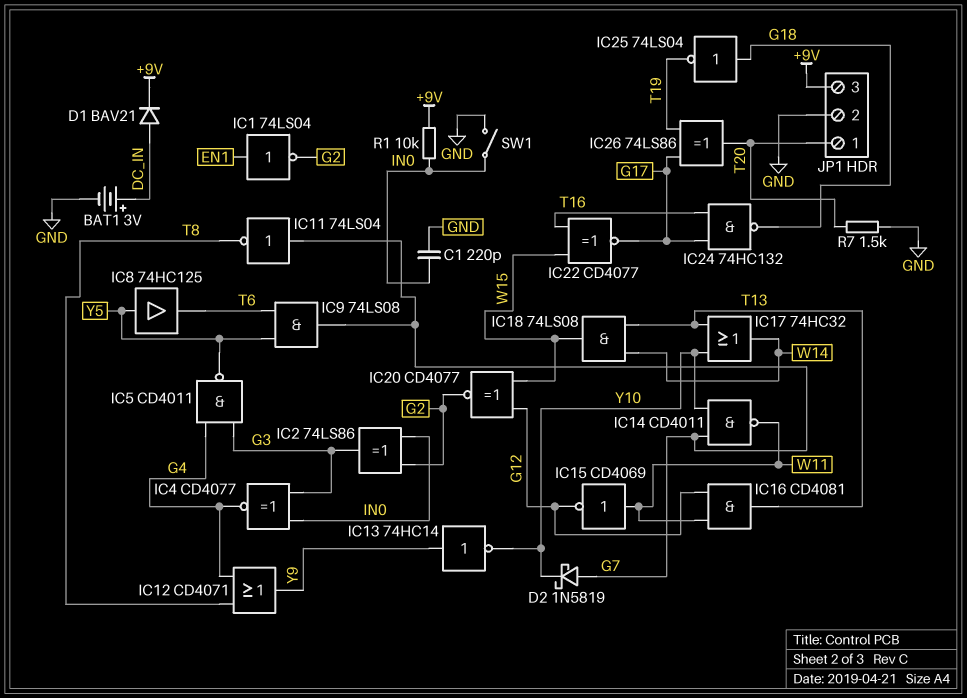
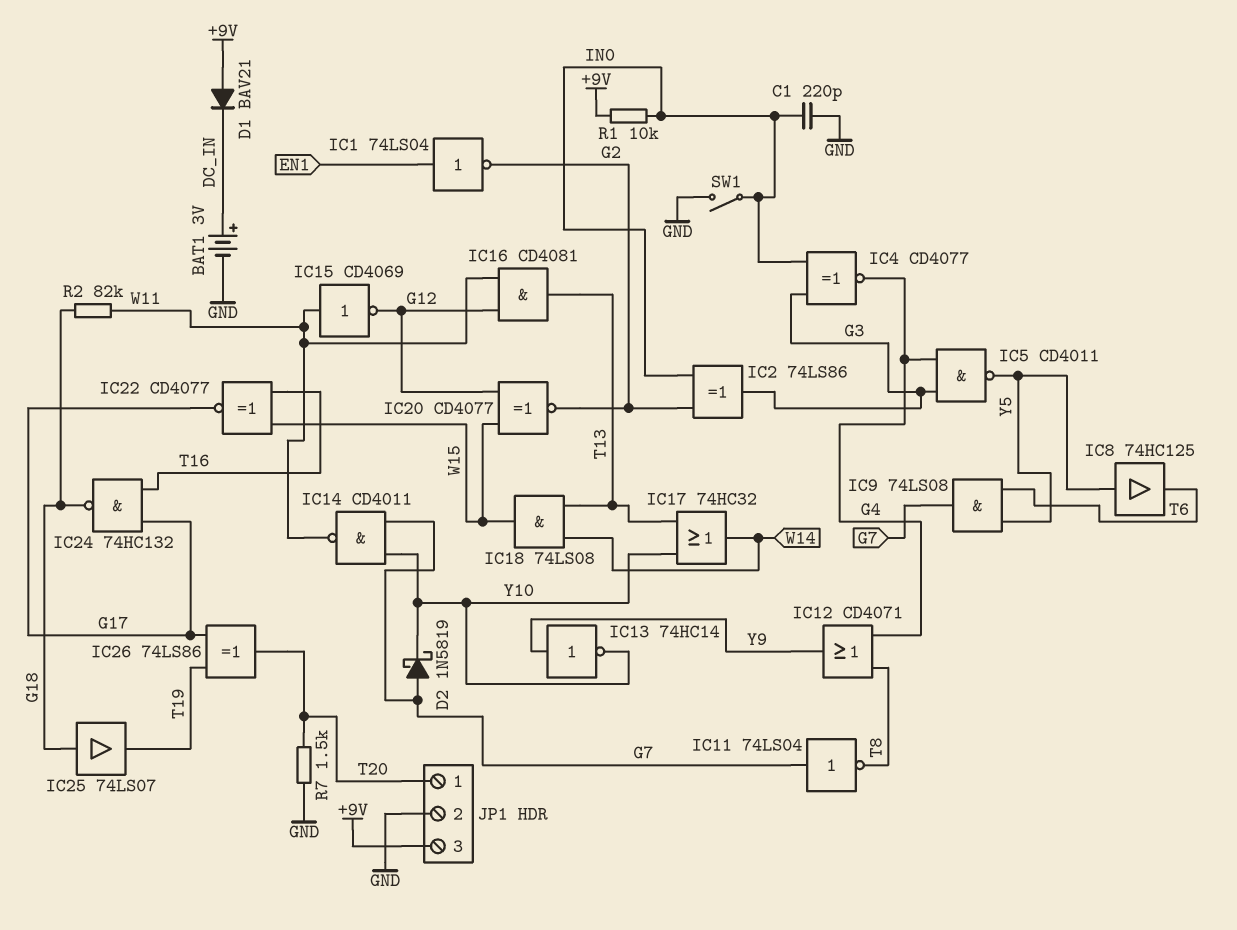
D1: diode BAV21 (A DC_IN, K +9V) -> diode BAV21 (A +9V, K DC_IN)
IC25: NOT 74LS04 (in G18, out T19) -> buffer 74LS07 (in G18, out T19)
R2: none -> 82k (G18, W11)

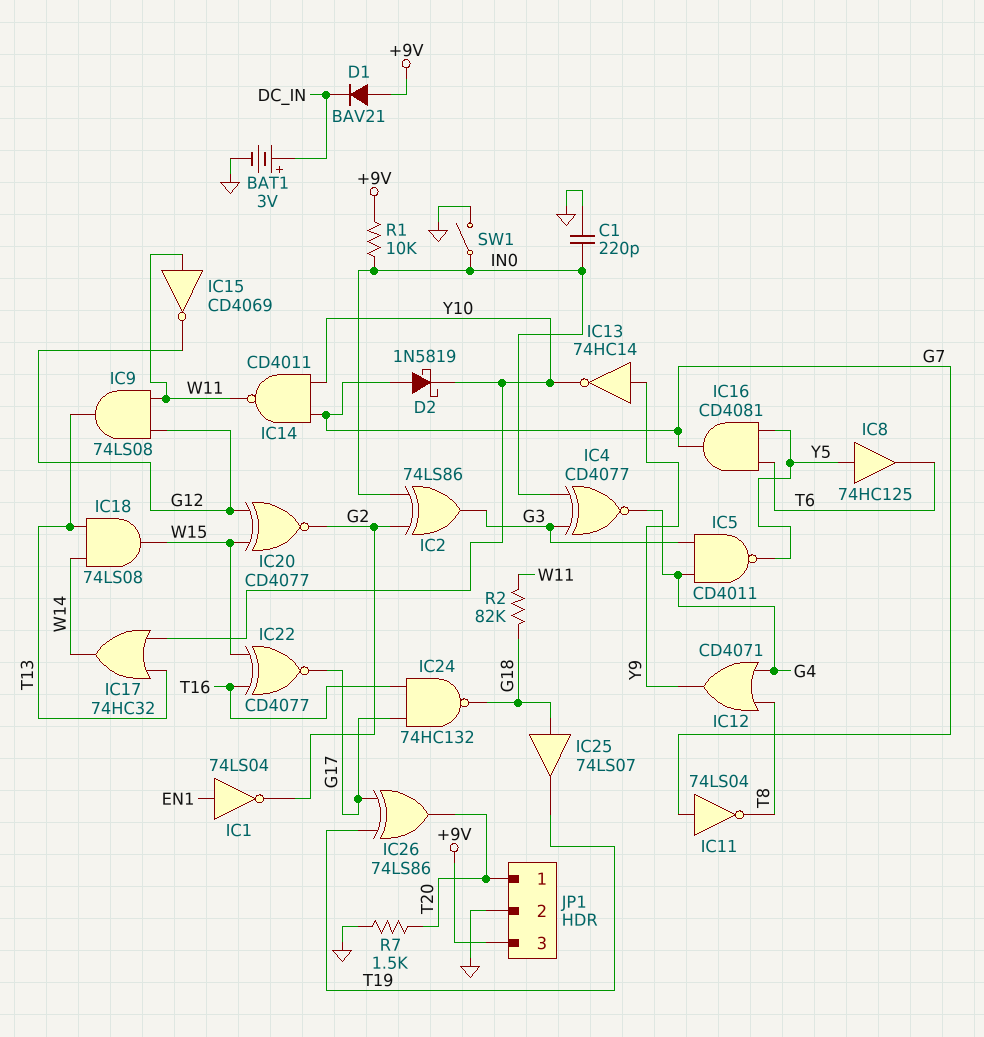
IC9: AND 74LS08 (in T6, in Y5, out G7) -> AND 74LS08 (in G12, in W11, out T13)
IC16: AND CD4081 (in G12, in W11, out T13) -> AND CD4081 (in T6, in Y5, out G7)

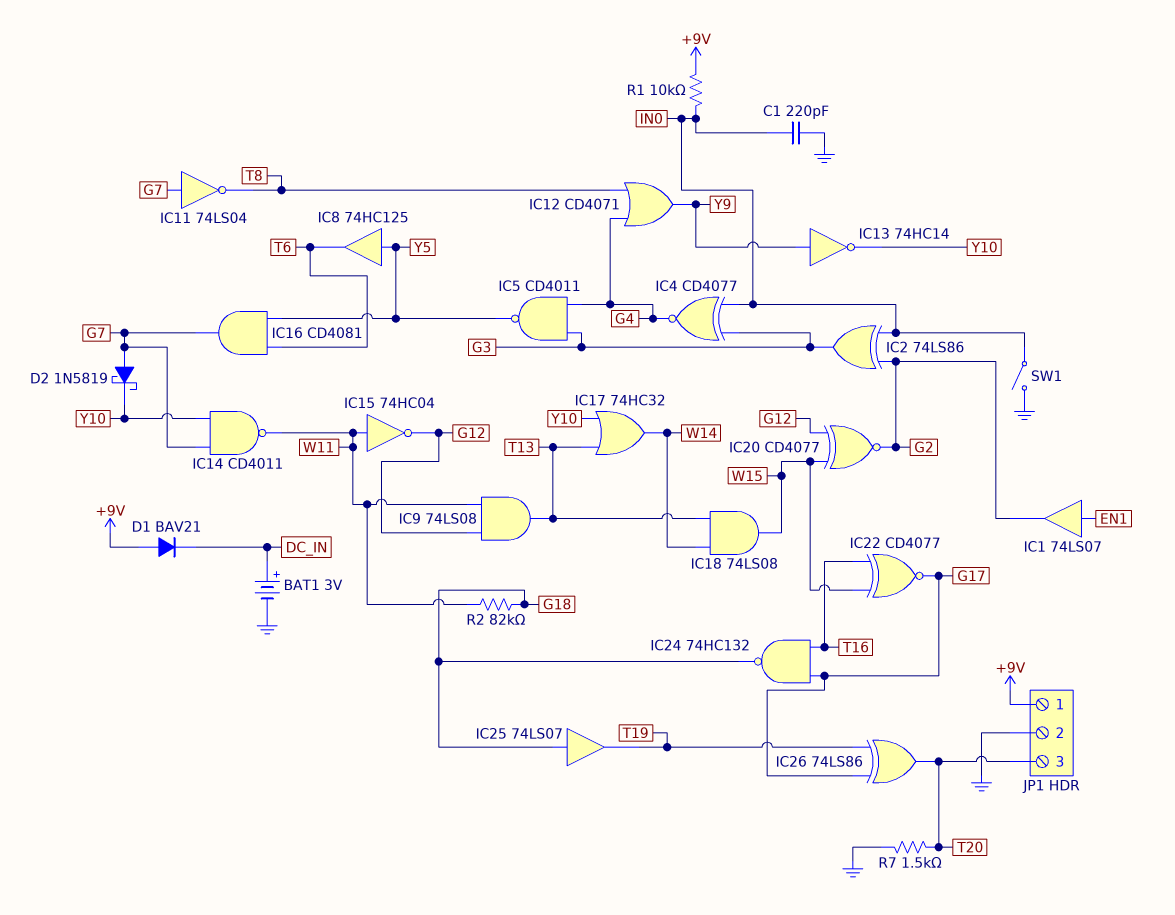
IC1: NOT 74LS04 (in EN1, out G2) -> buffer 74LS07 (in EN1, out G2)
IC15: NOT CD4069 (in W11, out G12) -> NOT 74HC04 (in W11, out G12)
JP1 pin 1: T20 -> +9V
JP1 pin 3: +9V -> T20

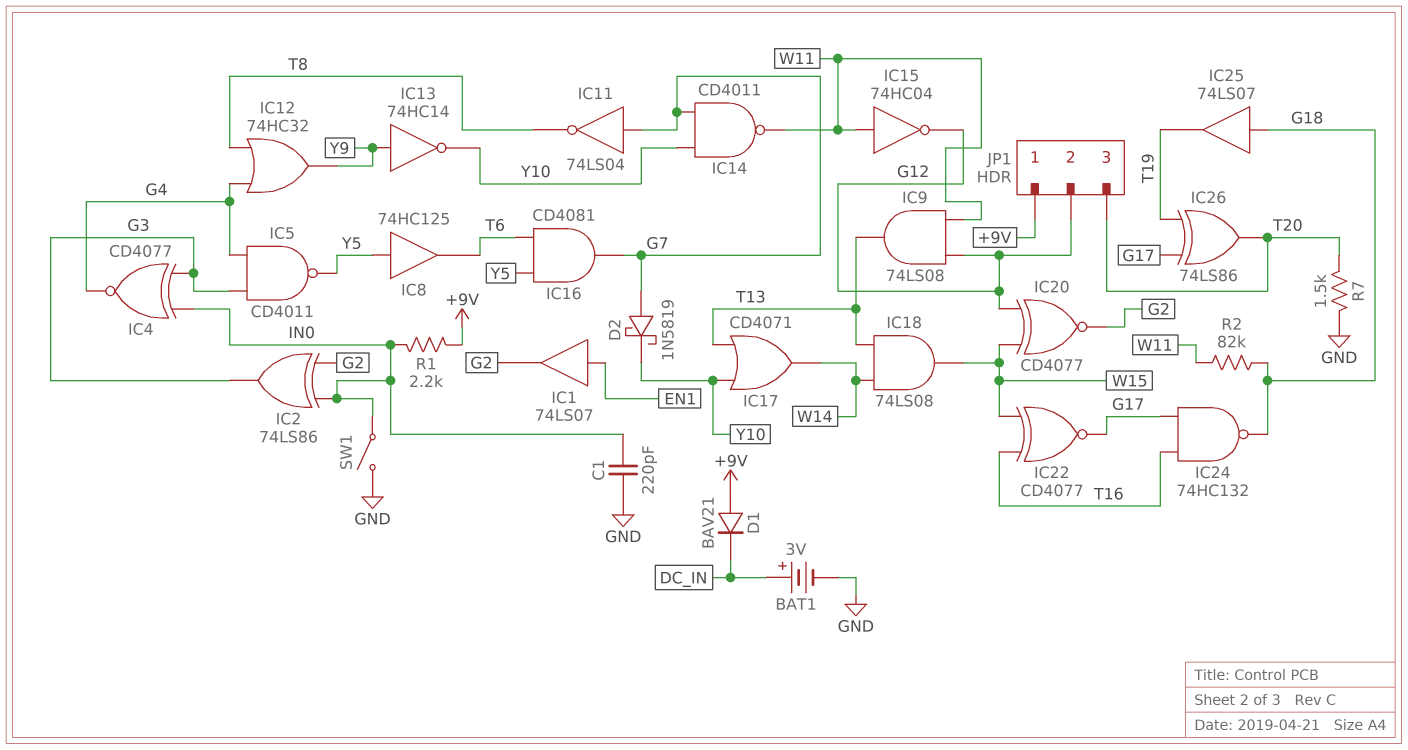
IC12: OR CD4071 (in G4, in T8, out Y9) -> OR 74HC32 (in G4, in T8, out Y9)
IC17: OR 74HC32 (in T13, in Y10, out W14) -> OR CD4071 (in T13, in Y10, out W14)
JP1 pin 2: GND -> G12
R1: 10k (+9V, IN0) -> 2.2k (+9V, IN0)

